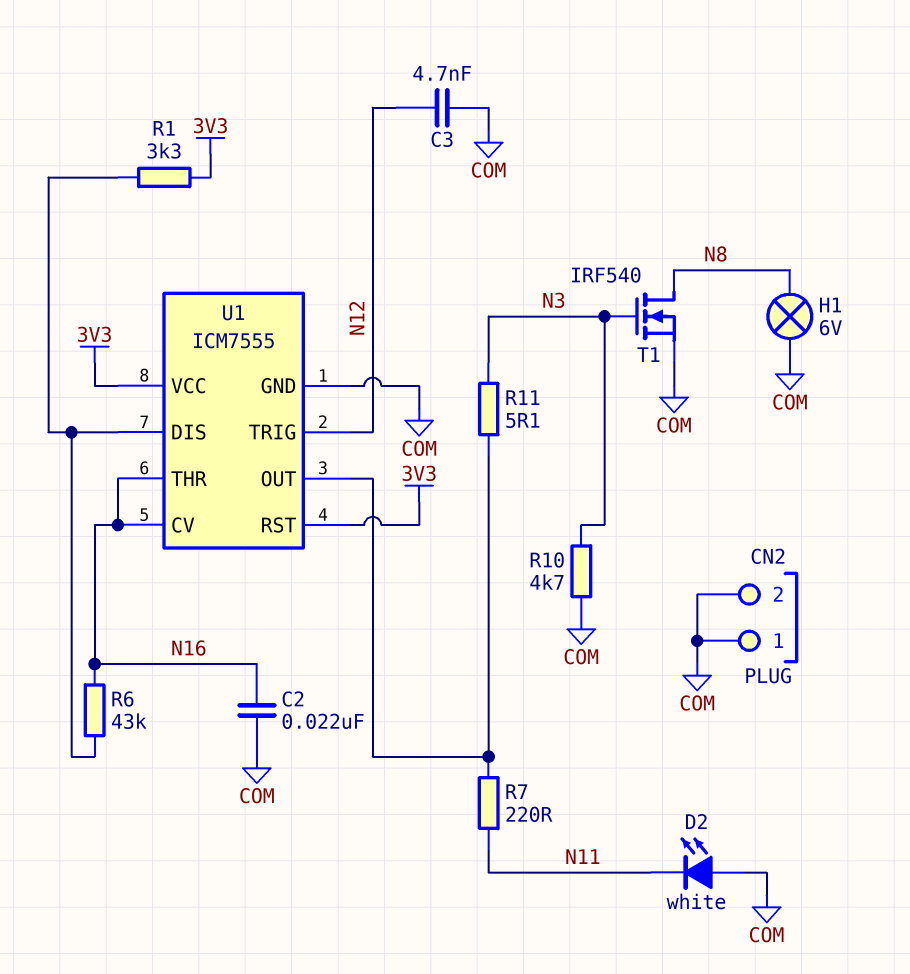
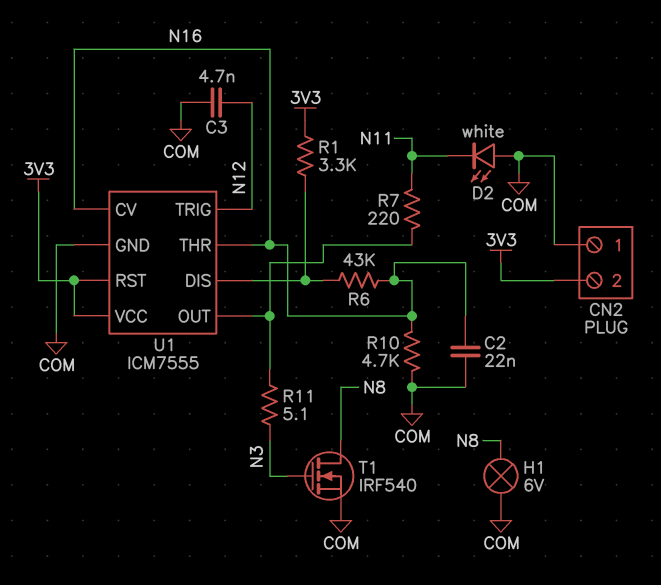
CN2 pin 2: COM -> 3V3
R10: 4.7k (COM, N3) -> 4.7k (COM, N16)

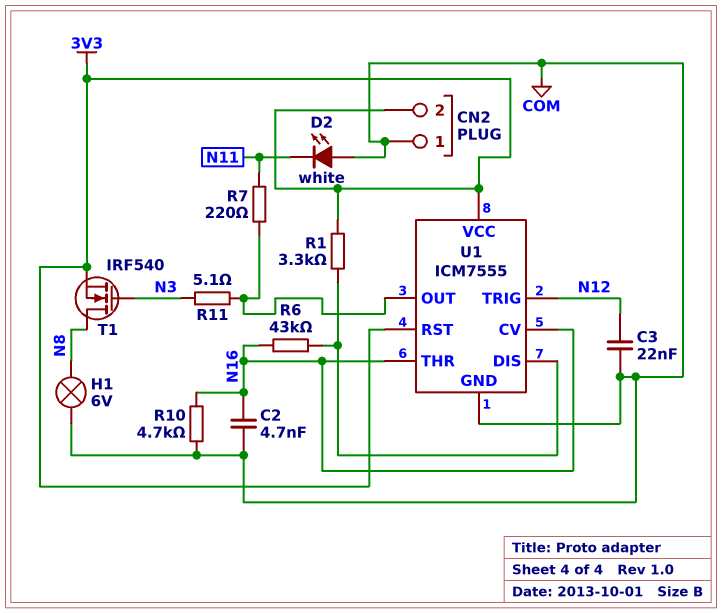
C2: 22nF (COM, N16) -> 4.7nF (COM, N16)
C3: 4.7nF (COM, N12) -> 22nF (COM, N12)
T1: NMOS IRF540 (G N3, D N8, S COM) -> NMOS IRF540 (G N3, D N8, S 3V3)

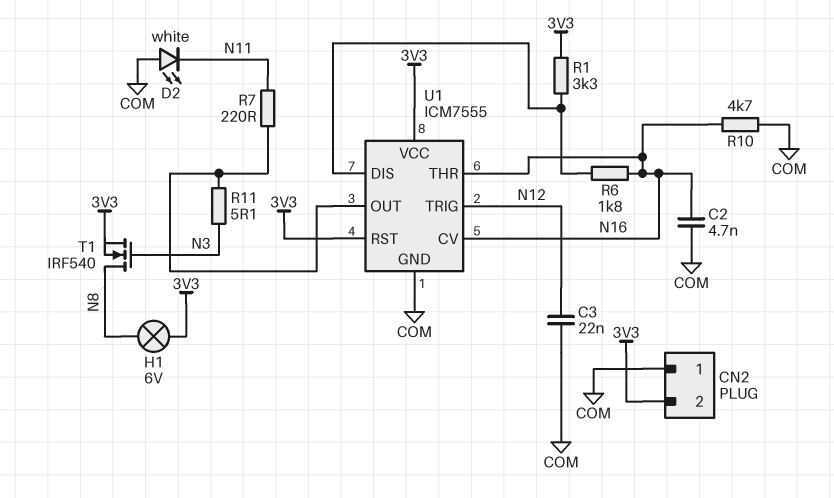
H1: lamp 6V (COM, N8) -> lamp 6V (3V3, N8)
R6: 43k (N16, U1/DIS) -> 1.8k (N16, U1/DIS)

